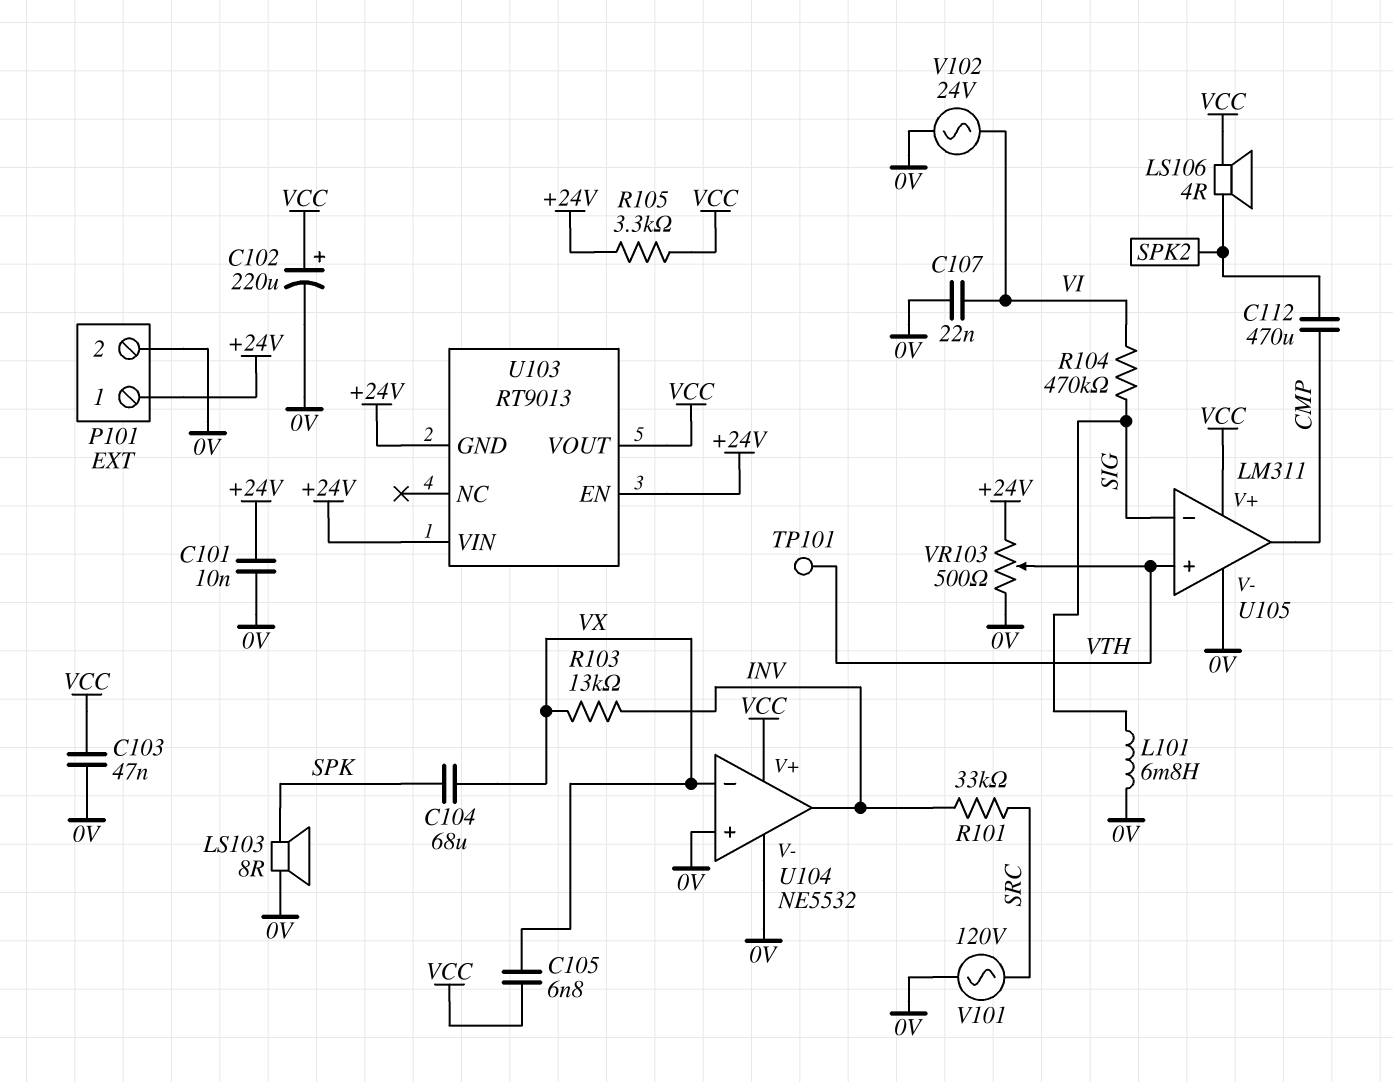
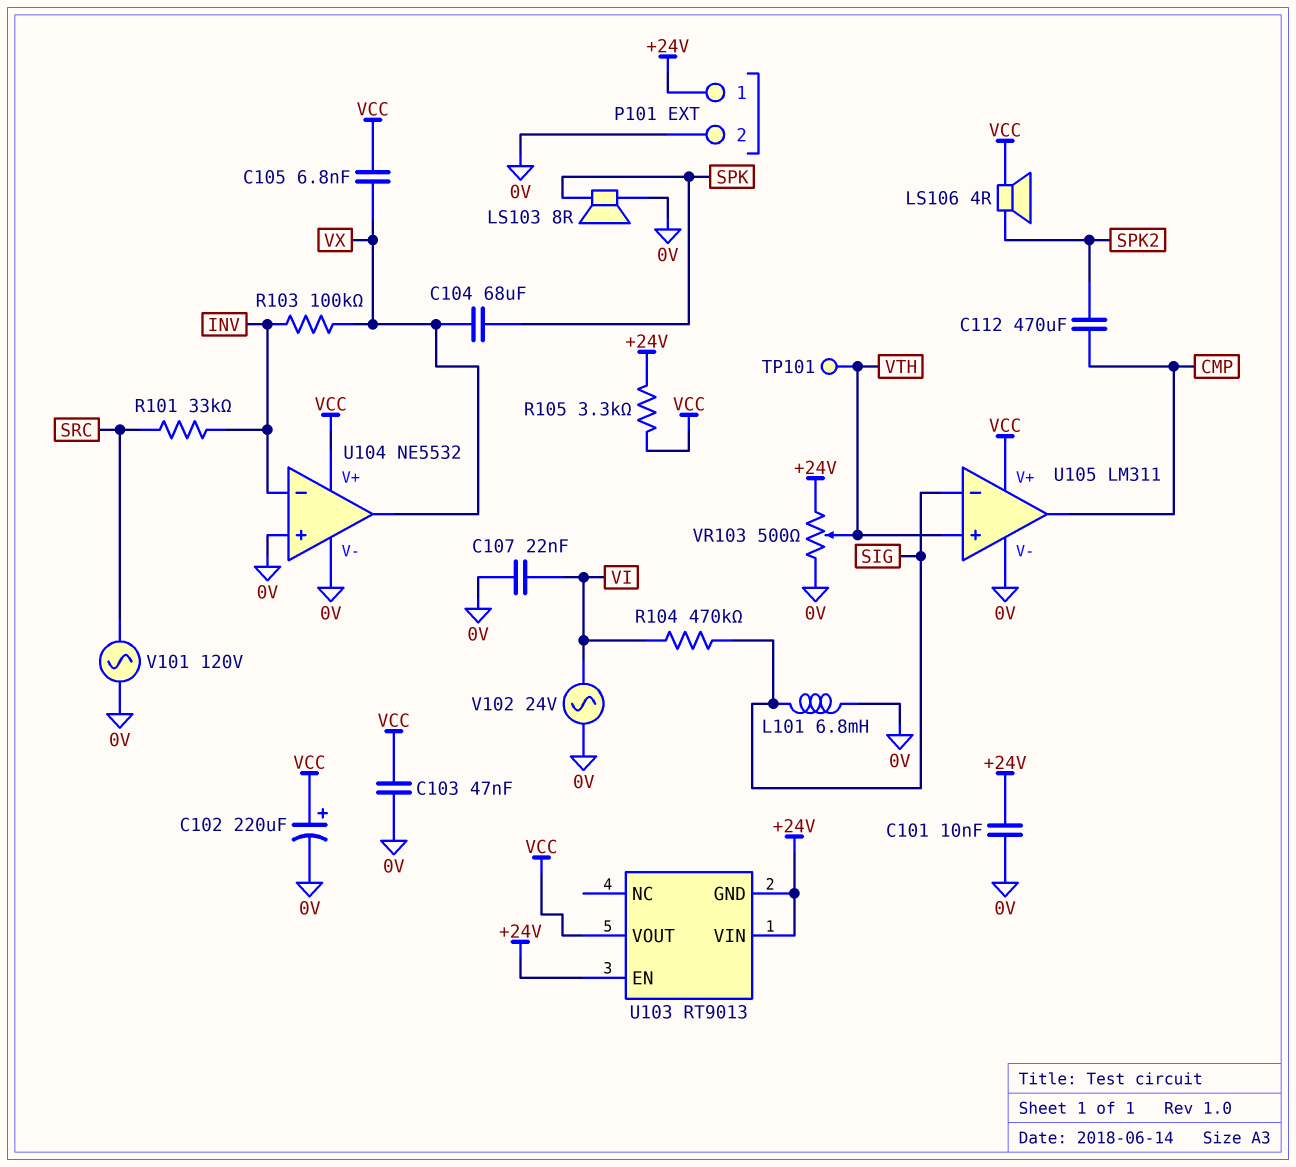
R103: 13k (INV, VX) -> 100k (INV, VX)
U104 pin in-: VX -> INV
U104 pin out: INV -> VX

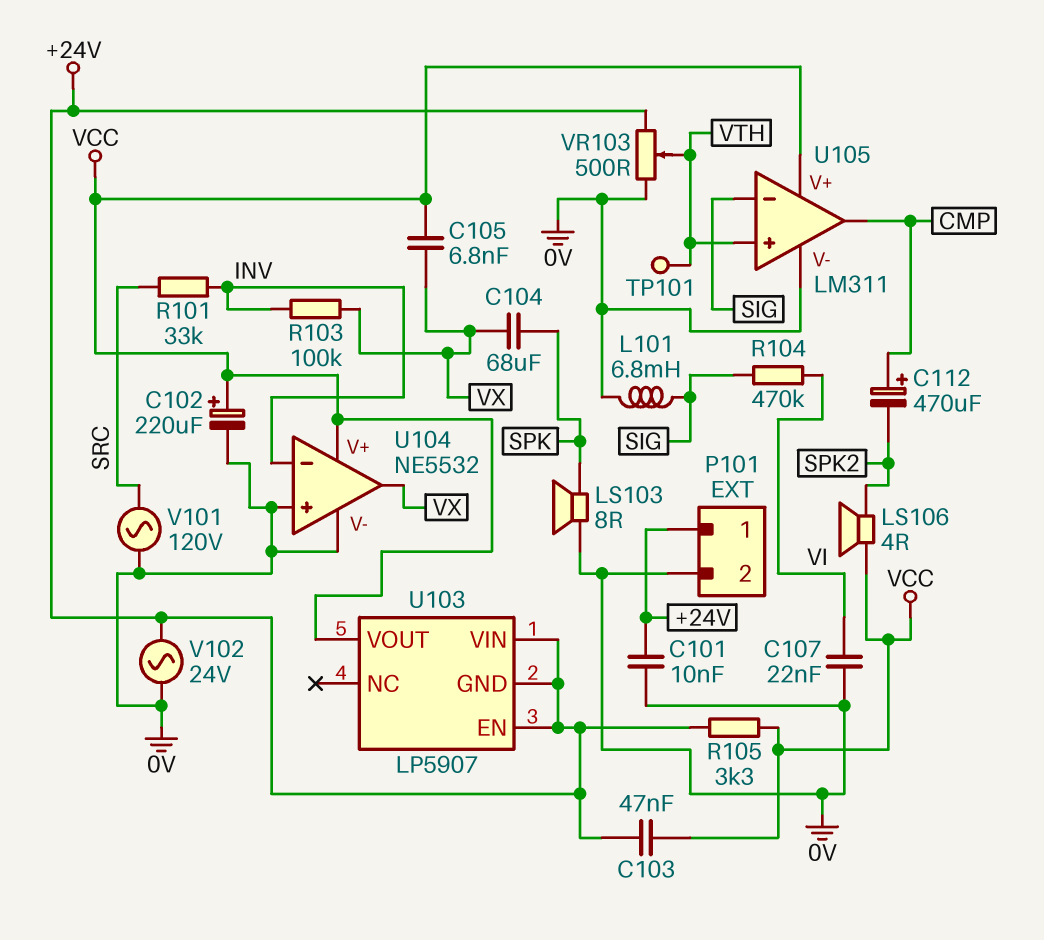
C103: 47nF (0V, VCC) -> 47nF (+24V, VCC)
C112: 470uF (CMP, SPK2) -> 470uF (plus CMP, minus SPK2)
U103: RT9013 -> LP5907
V102: AC 24V (0V, VI) -> AC 24V (+24V, 0V)

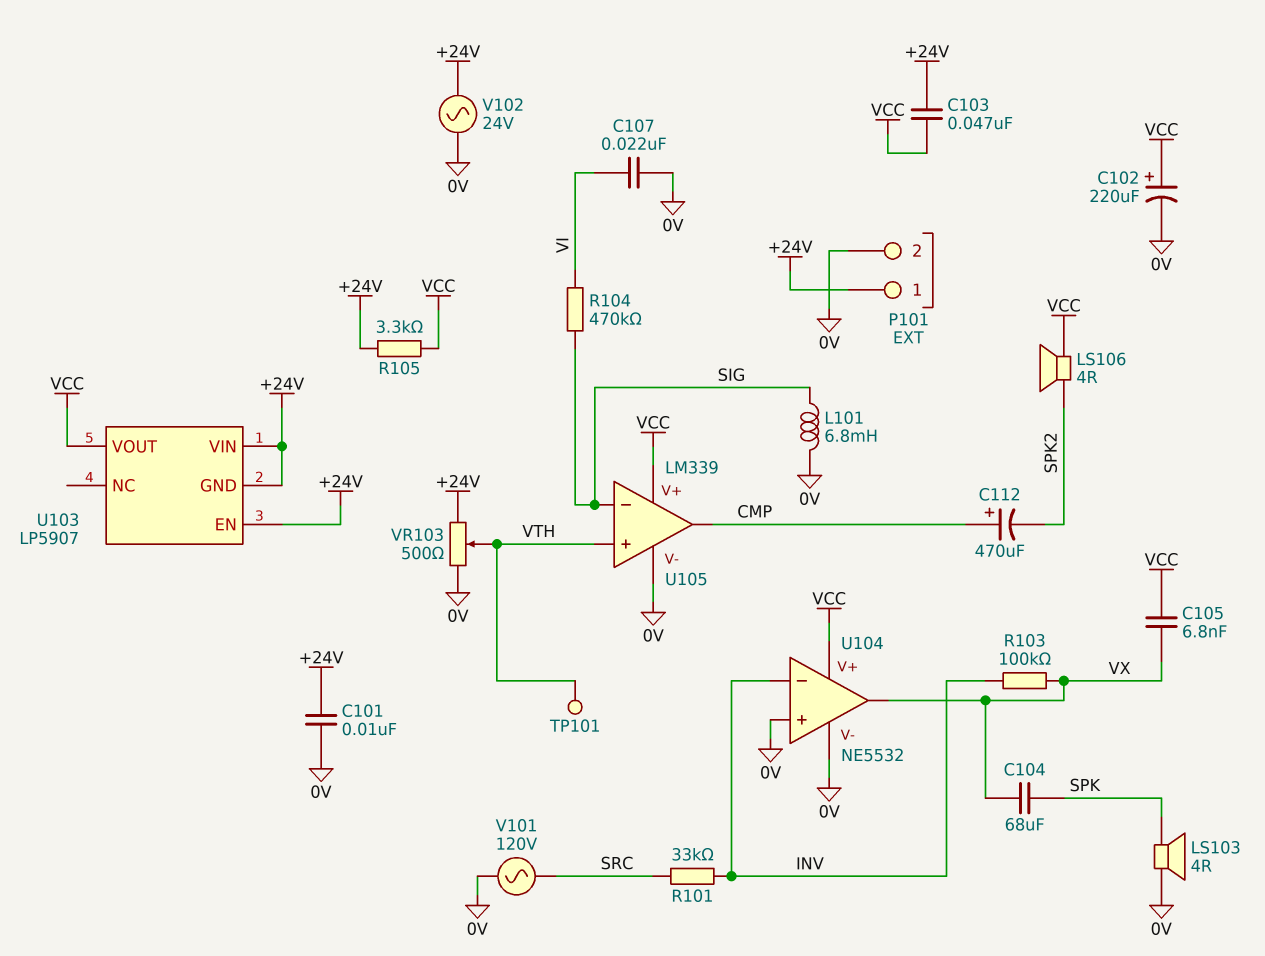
LS103: speaker 8R (0V, SPK) -> speaker 4R (0V, SPK)
U105: LM311 -> LM339

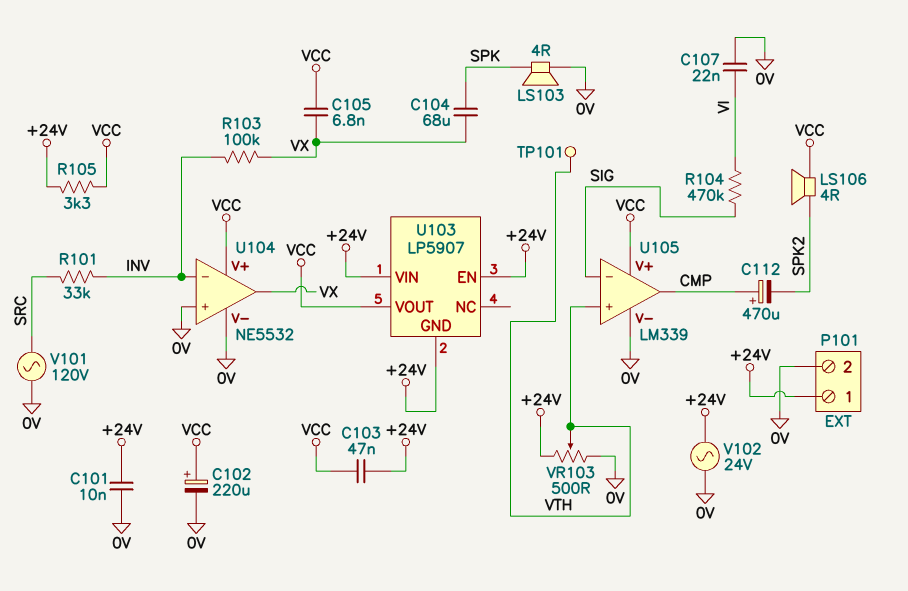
L101: 6.8mH (0V, SIG) -> none

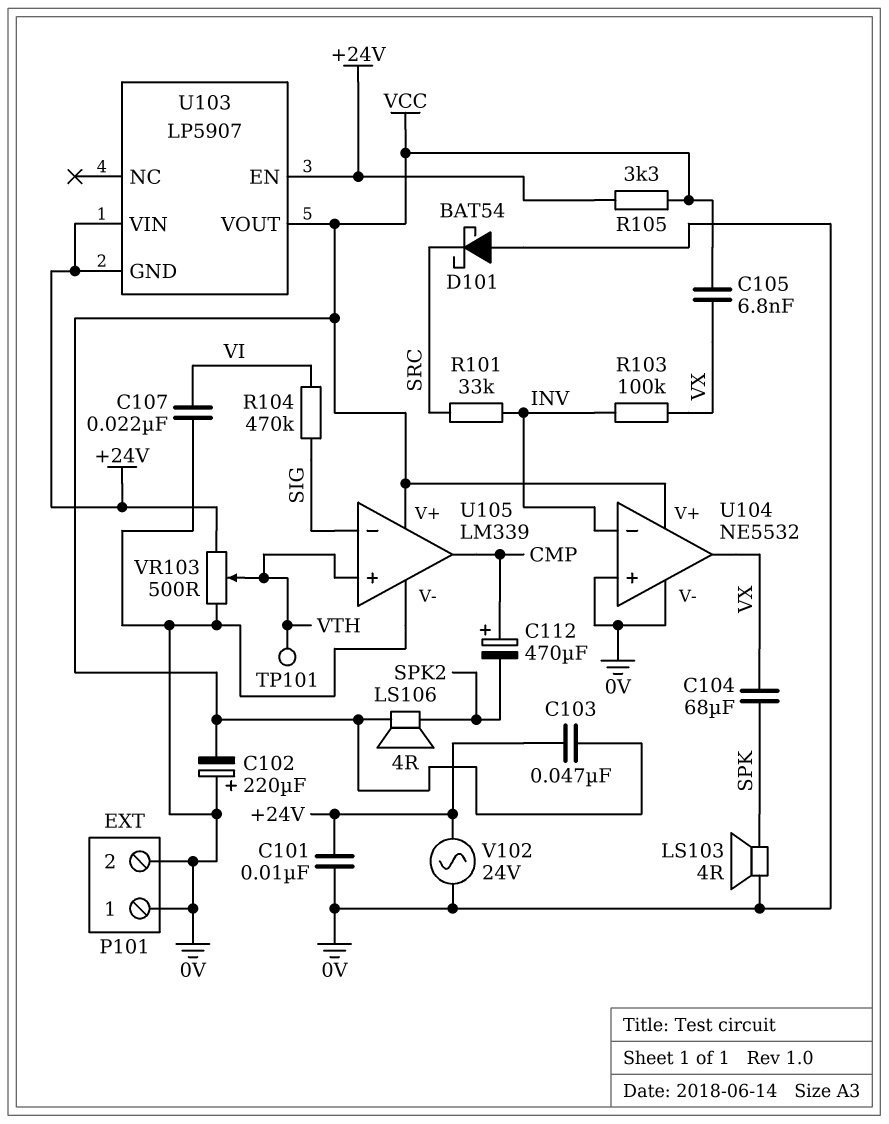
C102: 220uF (plus VCC, minus 0V) -> 220uF (plus 0V, minus VCC)
D101: none -> schottky BAT54 (A 0V, K SRC)
P101 pin 1: +24V -> 0V
V101: AC 120V (0V, SRC) -> none

